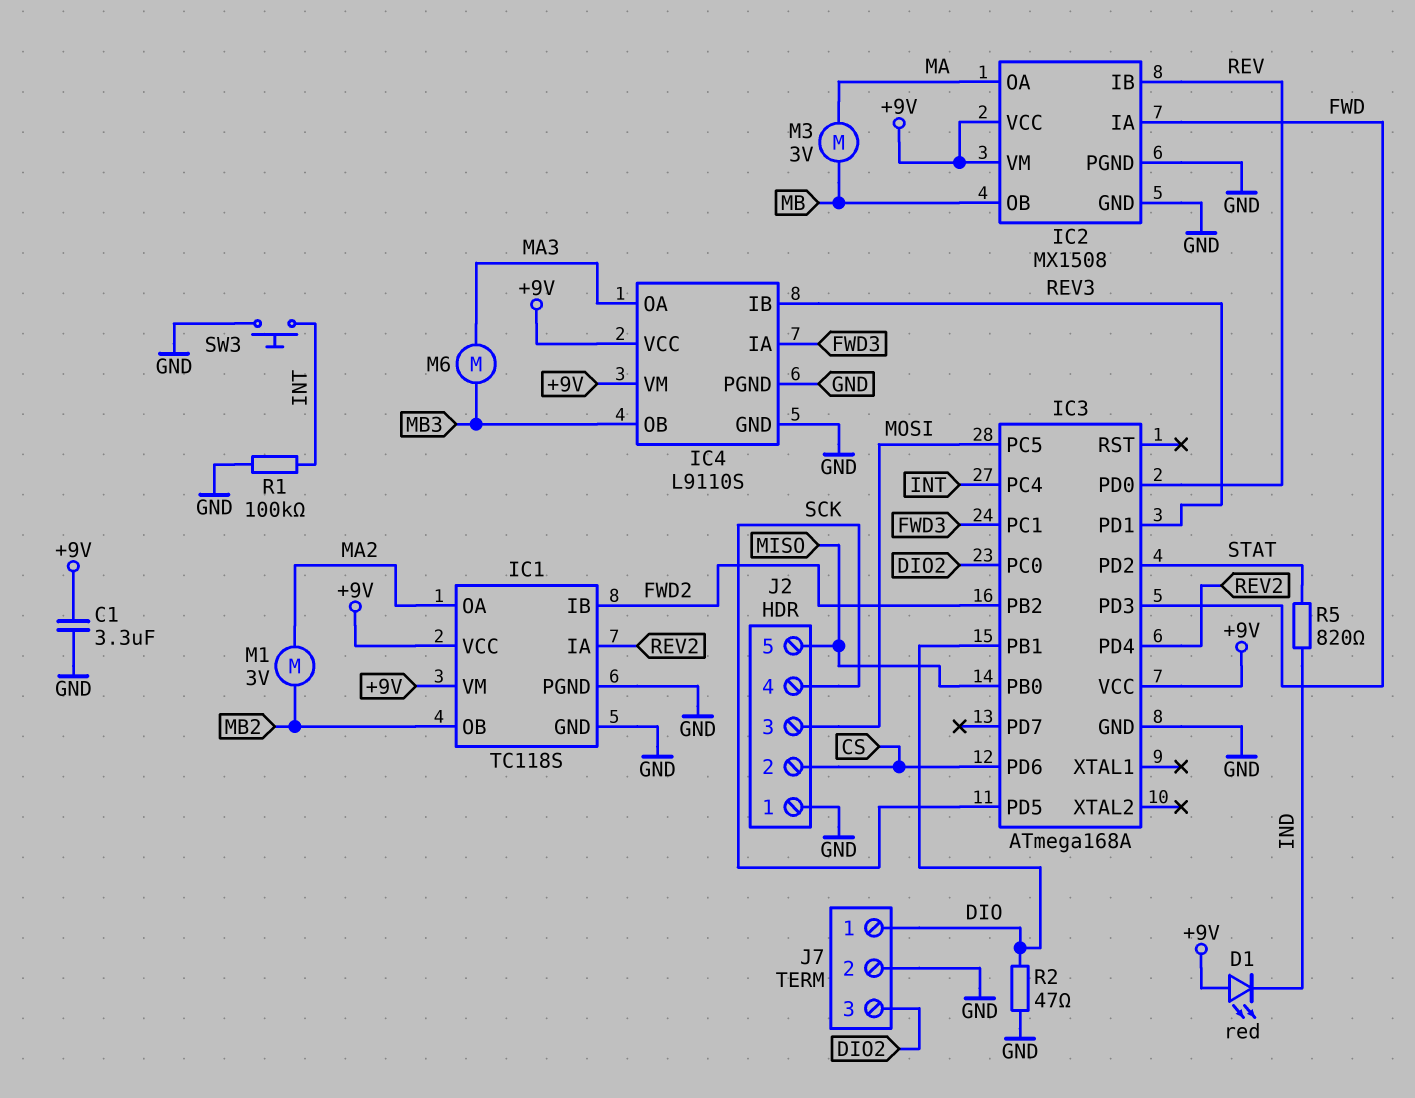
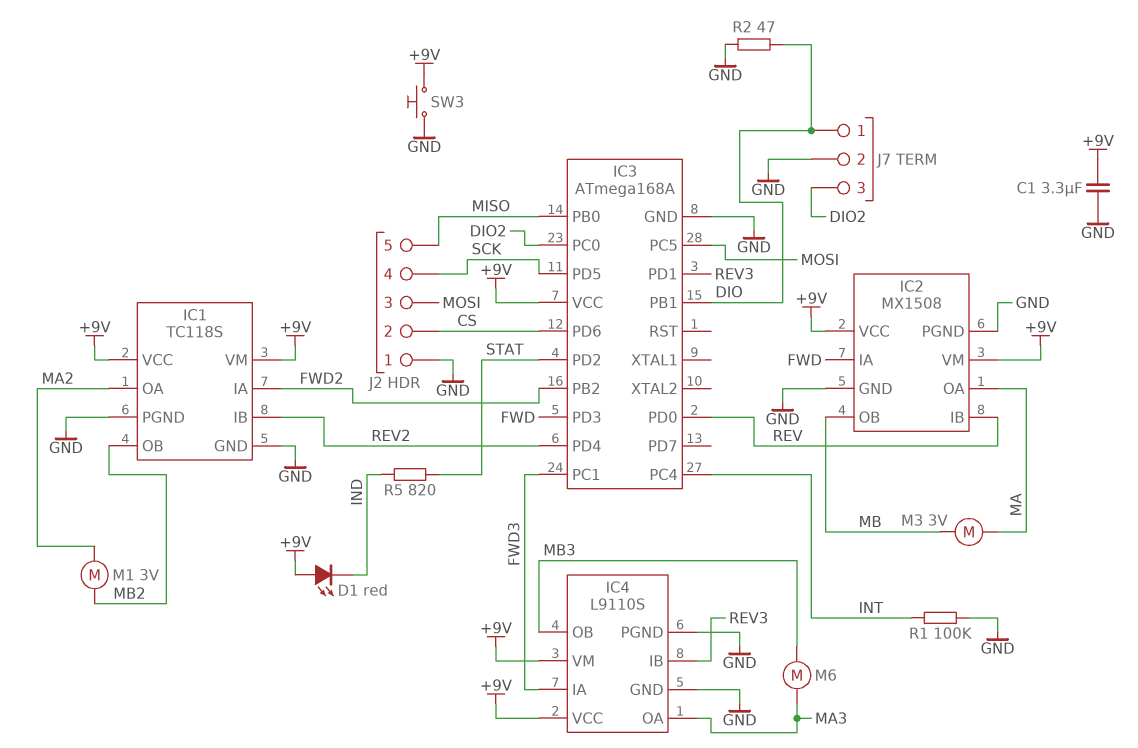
IC1 pin IA: REV2 -> FWD2
IC1 pin IB: FWD2 -> REV2
SW3: button (GND, INT) -> button (+9V, GND)

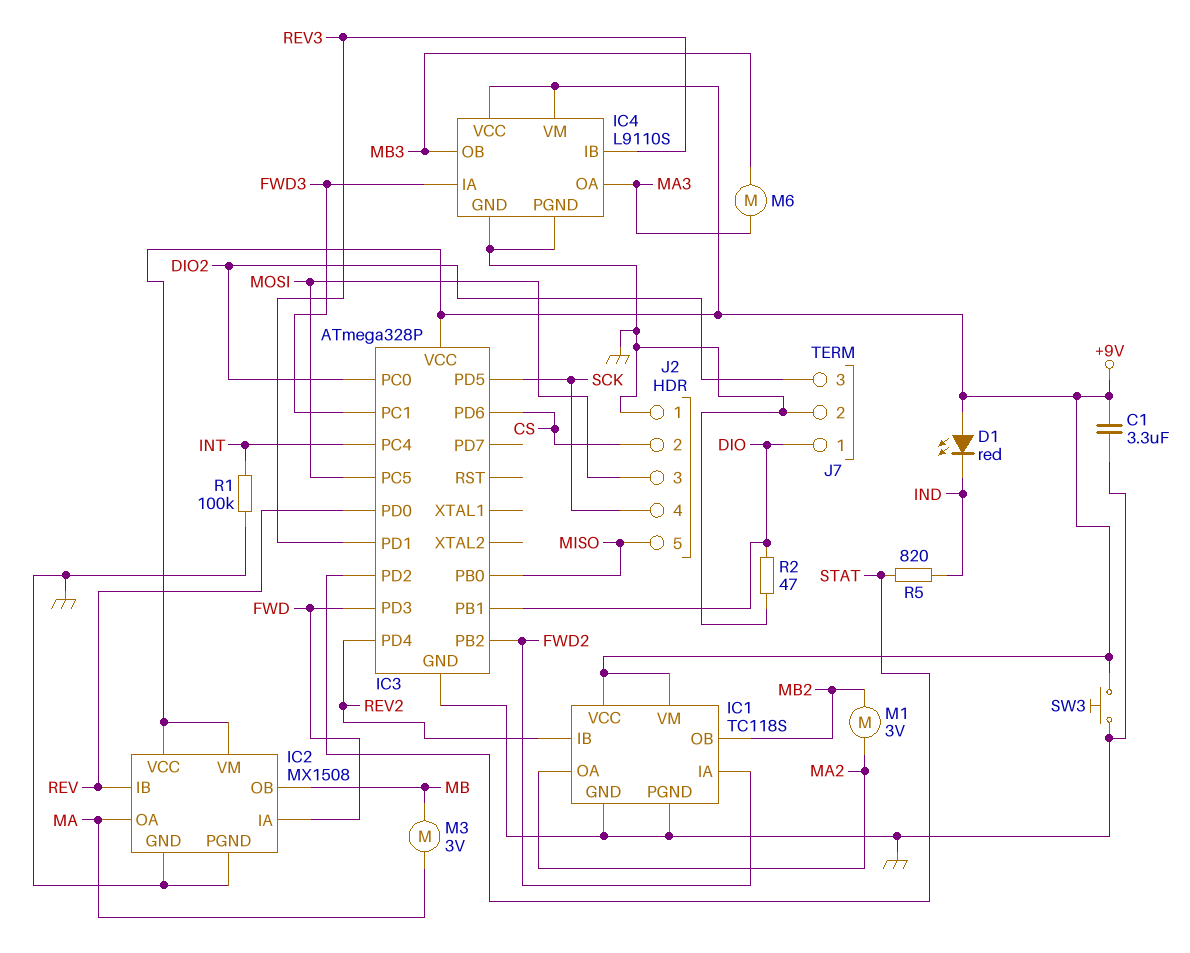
IC3: ATmega168A -> ATmega328P

